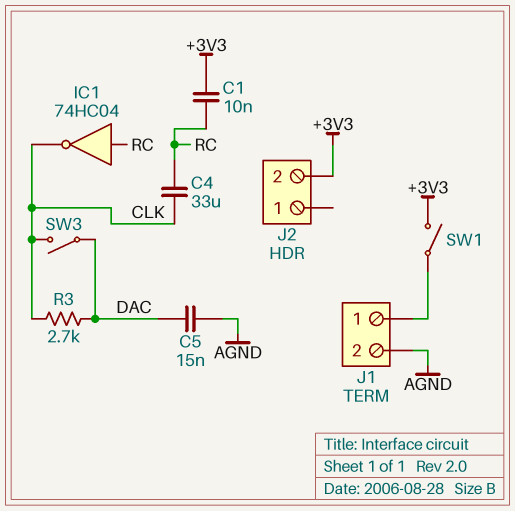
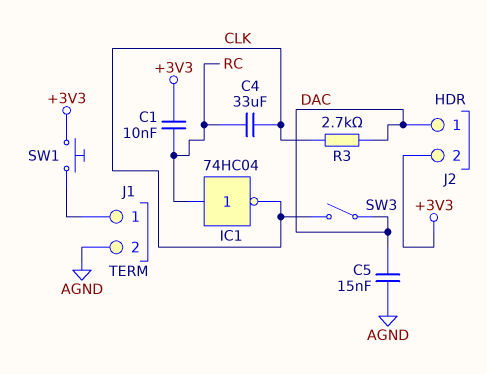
J2 pin 1: none -> DAC
SW1: switch (+3V3, J1/1) -> button (+3V3, J1/1)

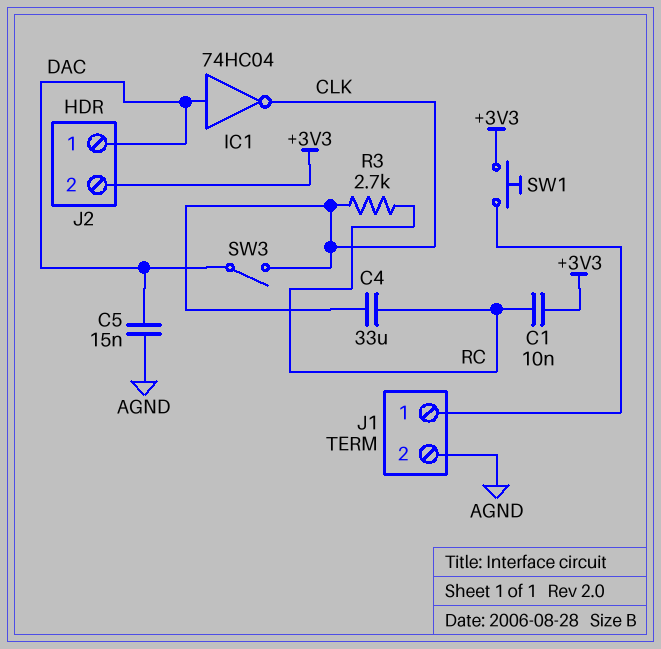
IC1: NOT 74HC04 (in RC, out CLK) -> NOT 74HC04 (in DAC, out CLK)
R3: 2.7k (CLK, DAC) -> 2.7k (CLK, RC)

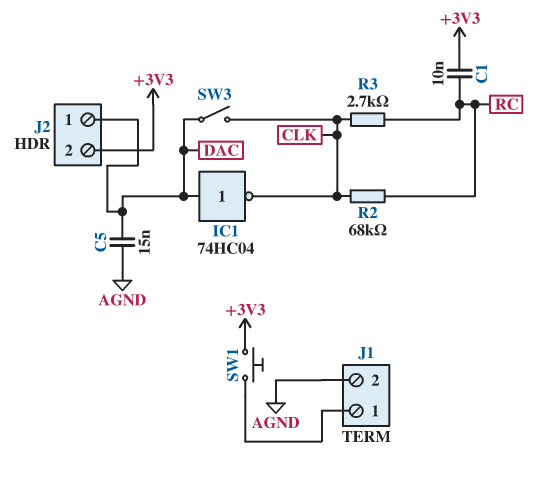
C4: 33uF (CLK, RC) -> none
R2: none -> 68k (CLK, RC)

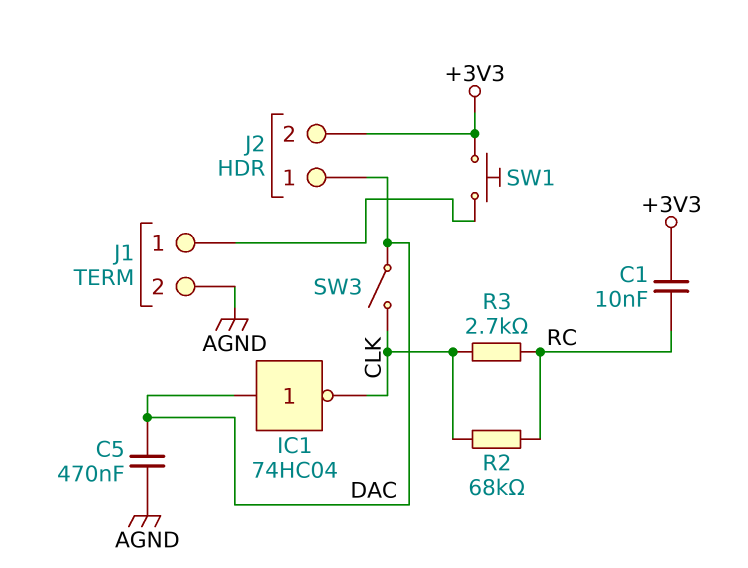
C5: 15nF (AGND, DAC) -> 470nF (AGND, DAC)

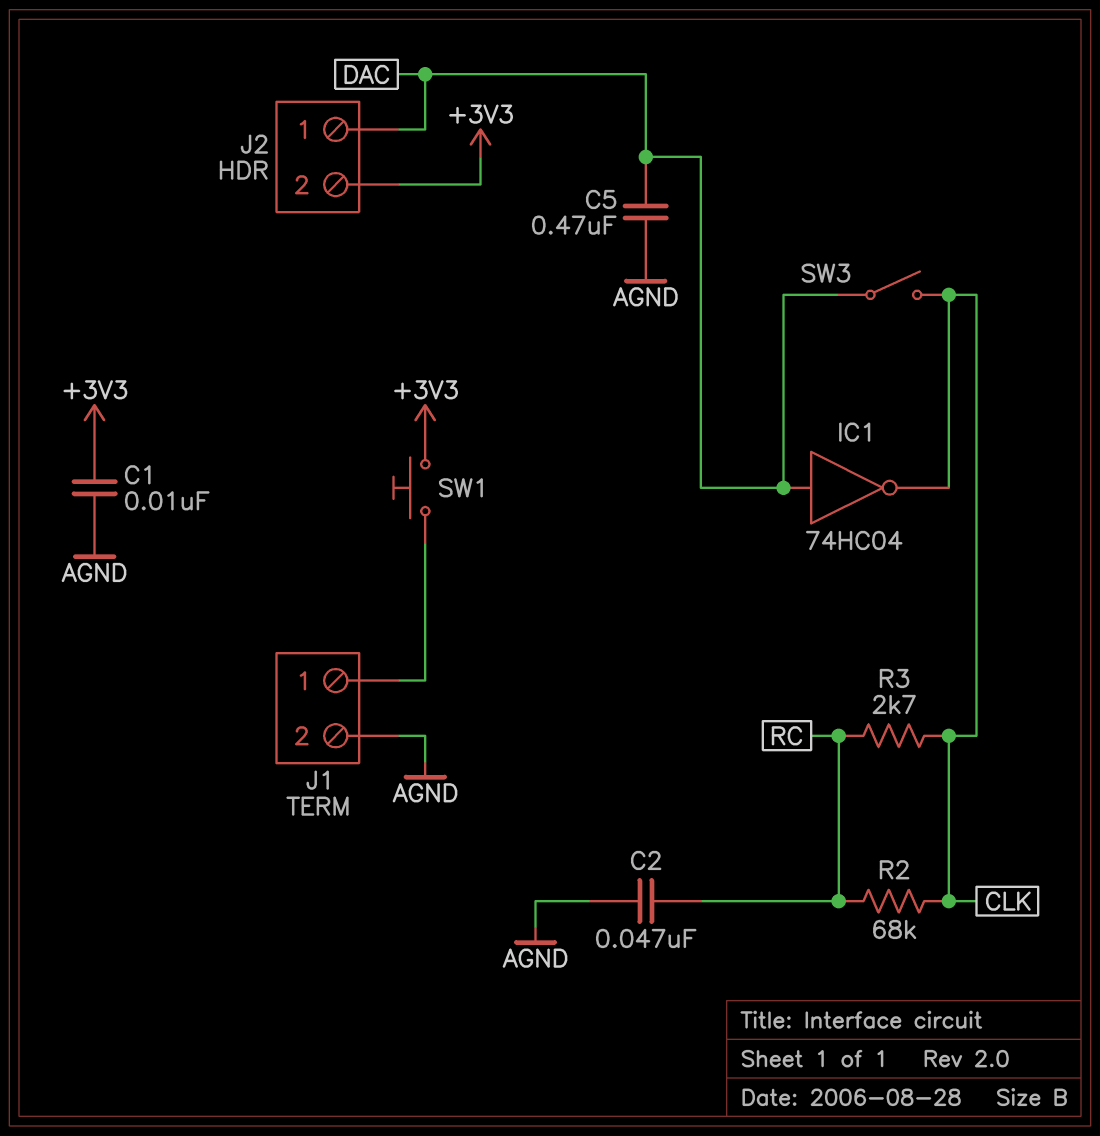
C1: 10nF (+3V3, RC) -> 10nF (+3V3, AGND)
C2: none -> 47nF (AGND, RC)

